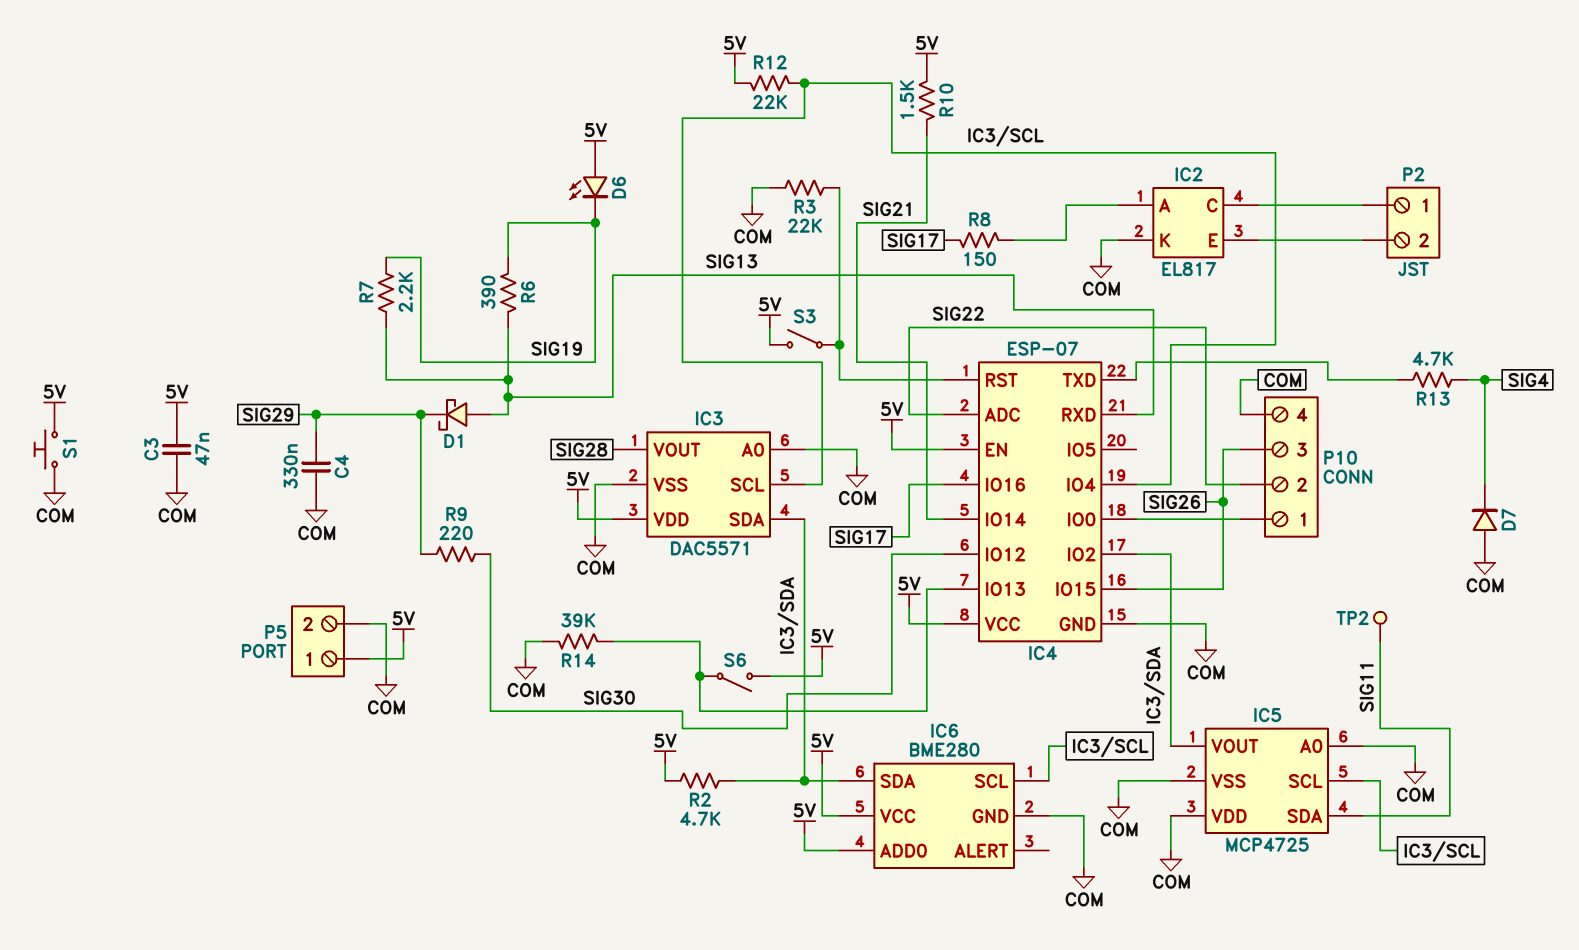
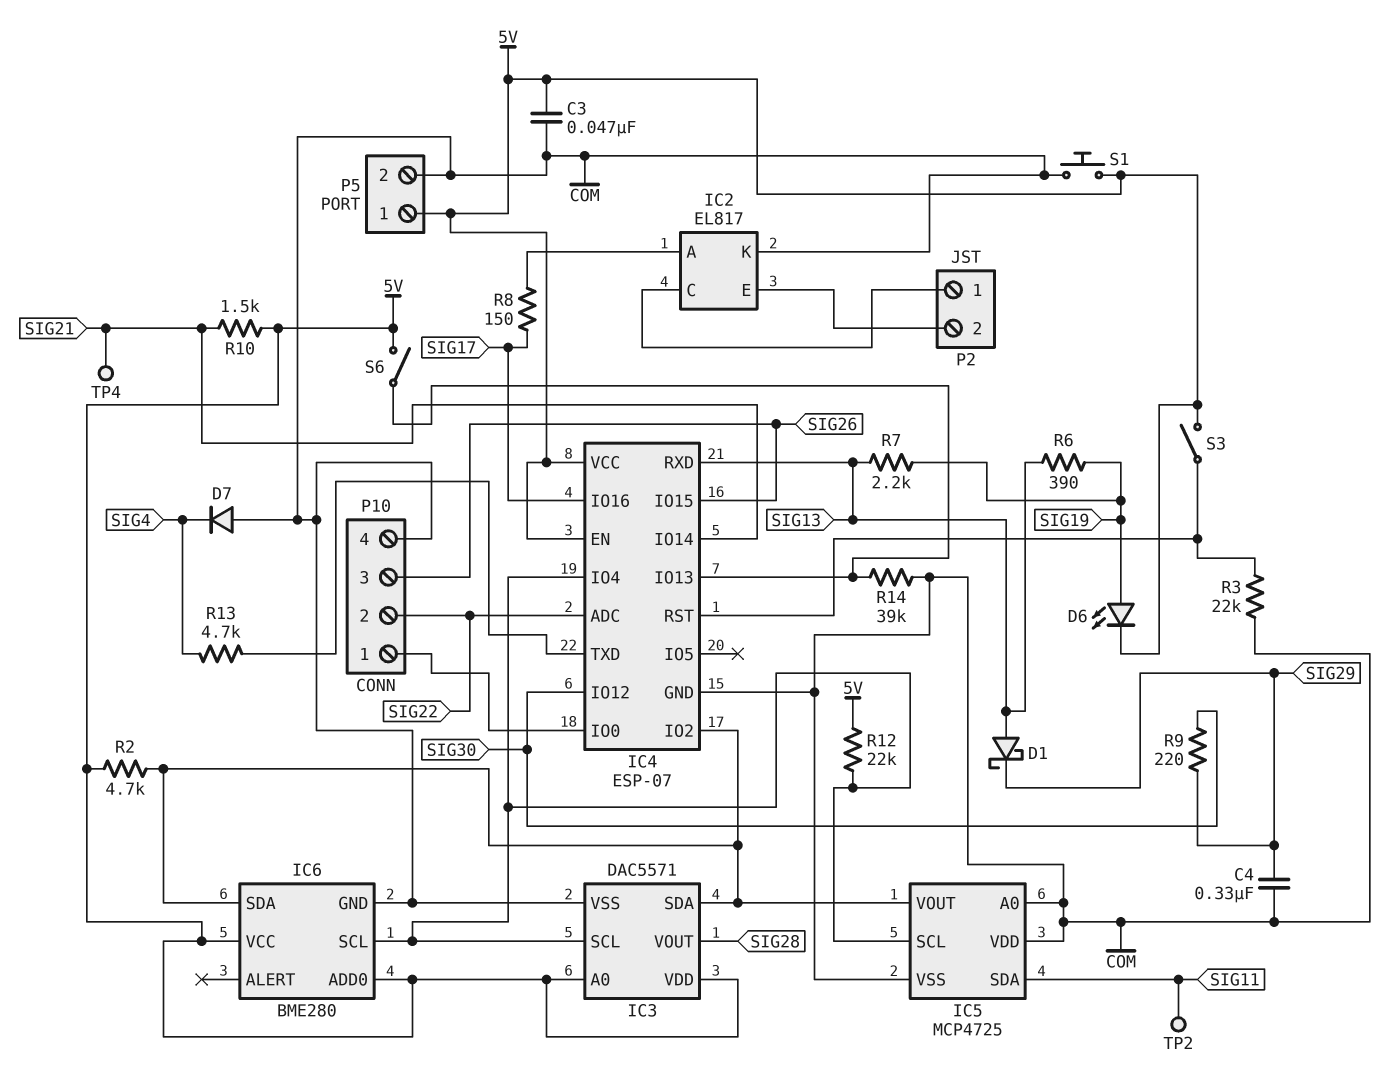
D6: LED (A 5V, K SIG19) -> LED (A SIG19, K 5V)
IC3 pin A0: COM -> 5V
TP4: none -> test point (SIG21)

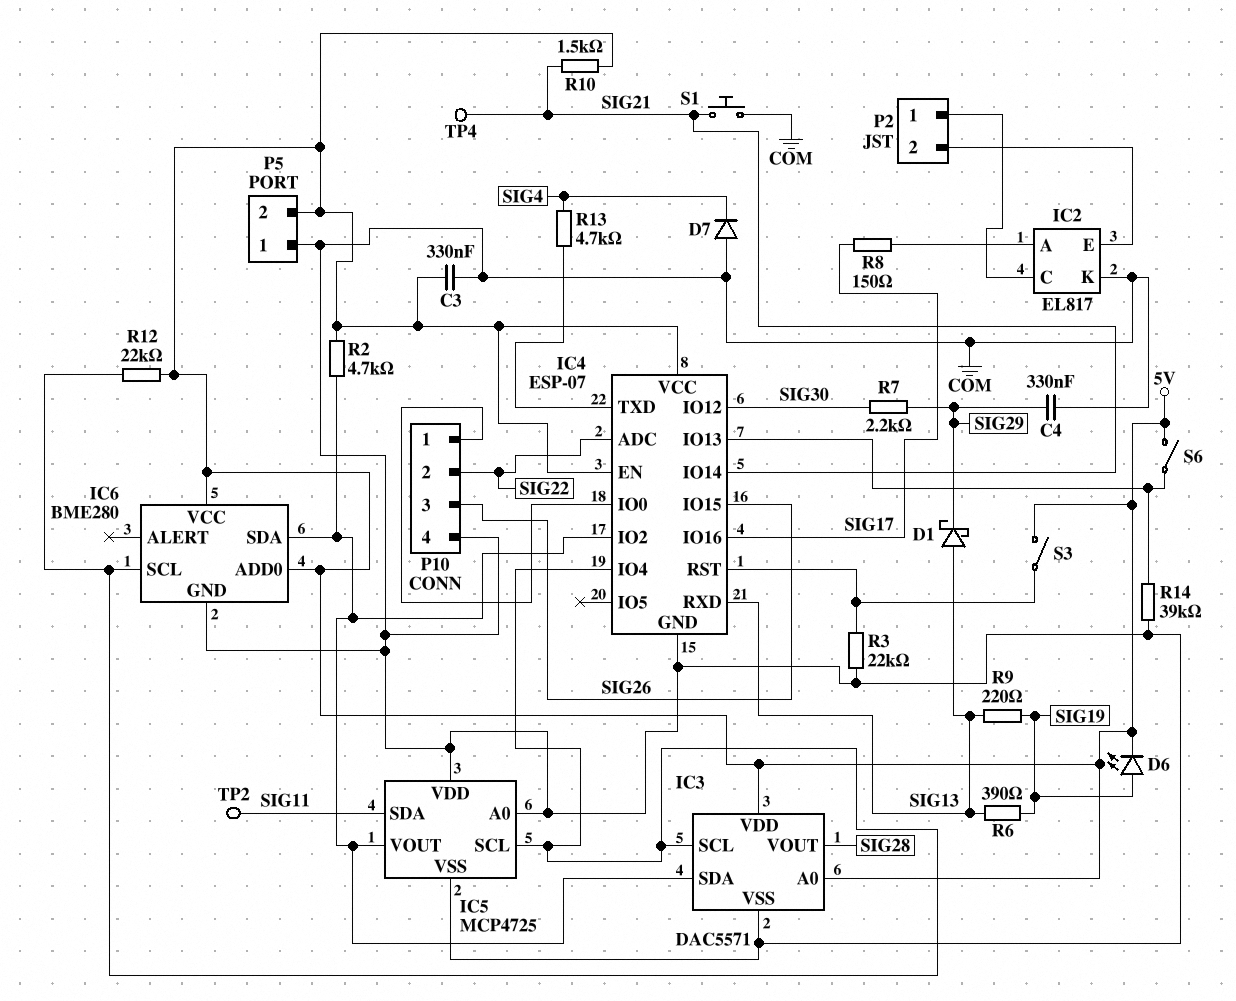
C3: 47nF (5V, COM) -> 330nF (5V, COM)
P5 pin 1: 5V -> COM
P5 pin 2: COM -> 5V
R7: 2.2k (SIG13, SIG19) -> 2.2k (SIG29, SIG30)
R9: 220 (SIG29, SIG30) -> 220 (SIG13, SIG19)
S1: button (5V, COM) -> button (COM, SIG21)

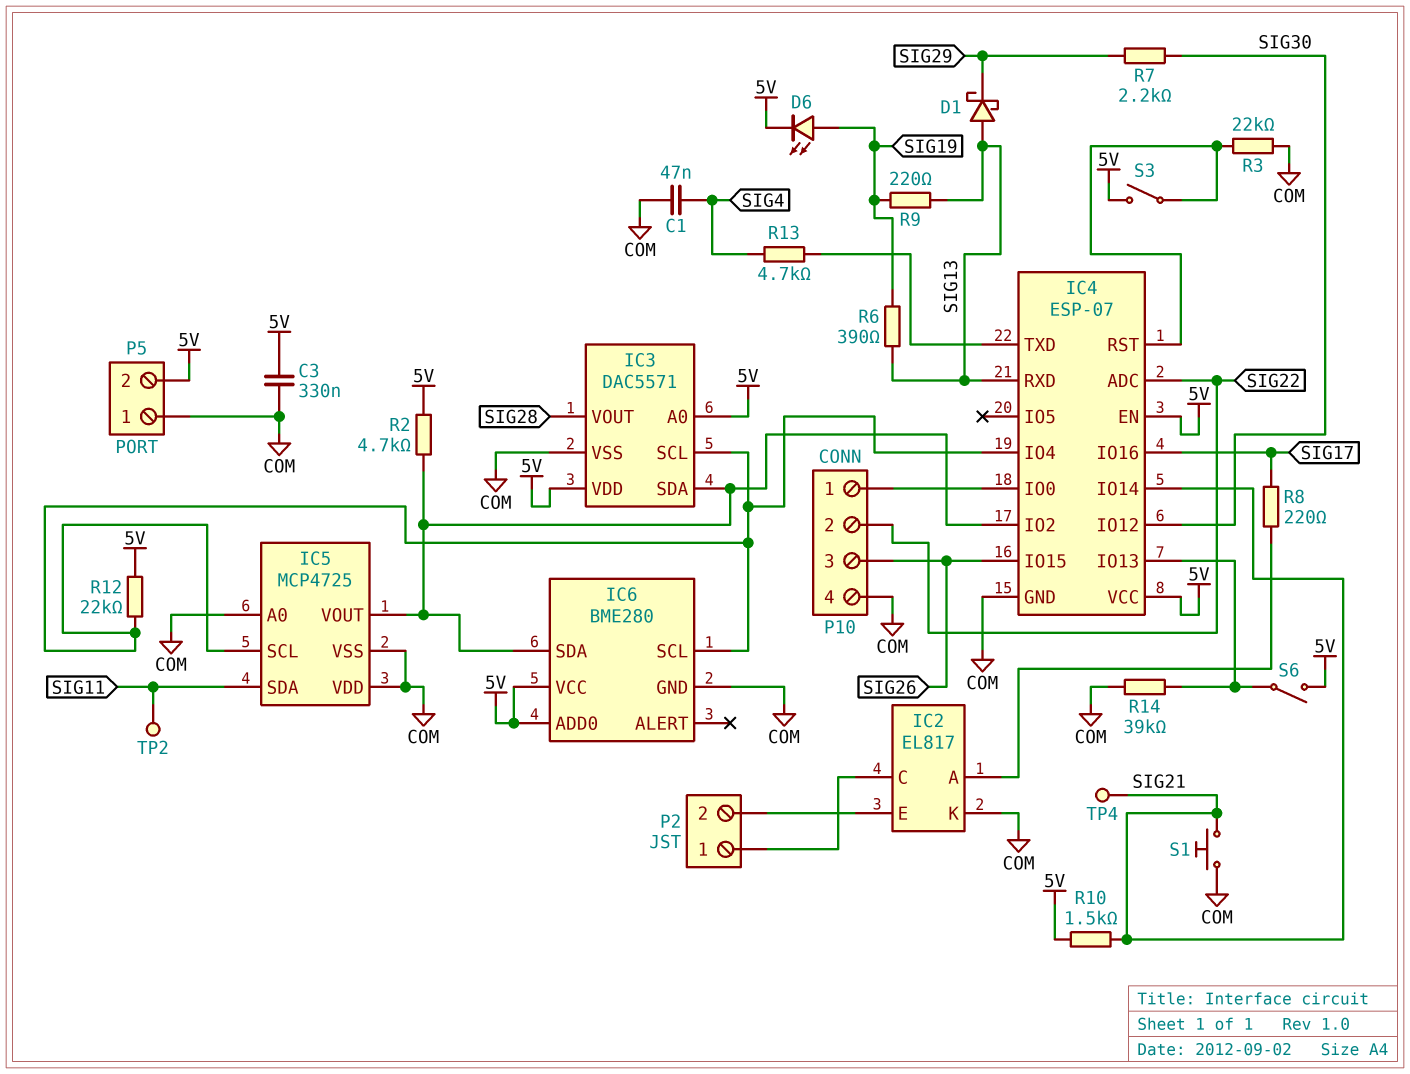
C1: none -> 47nF (COM, SIG4)
C4: 330nF (COM, SIG29) -> none
D7: diode (A COM, K SIG4) -> none
R8: 150 (IC2/A, SIG17) -> 220 (IC2/A, SIG17)

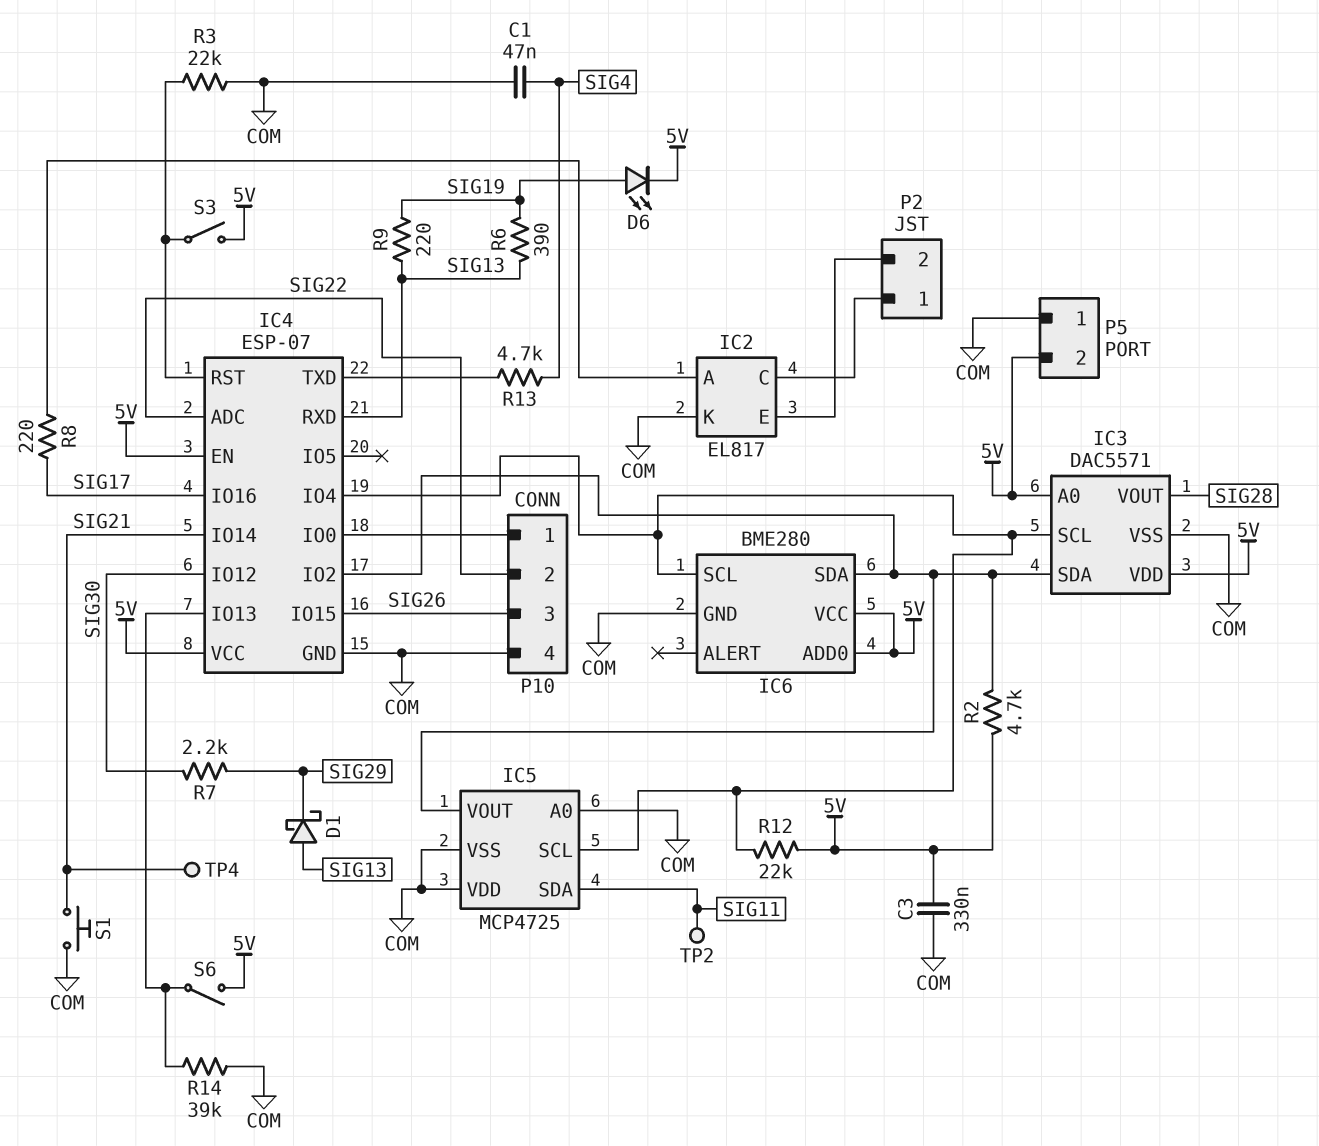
R10: 1.5k (5V, SIG21) -> none

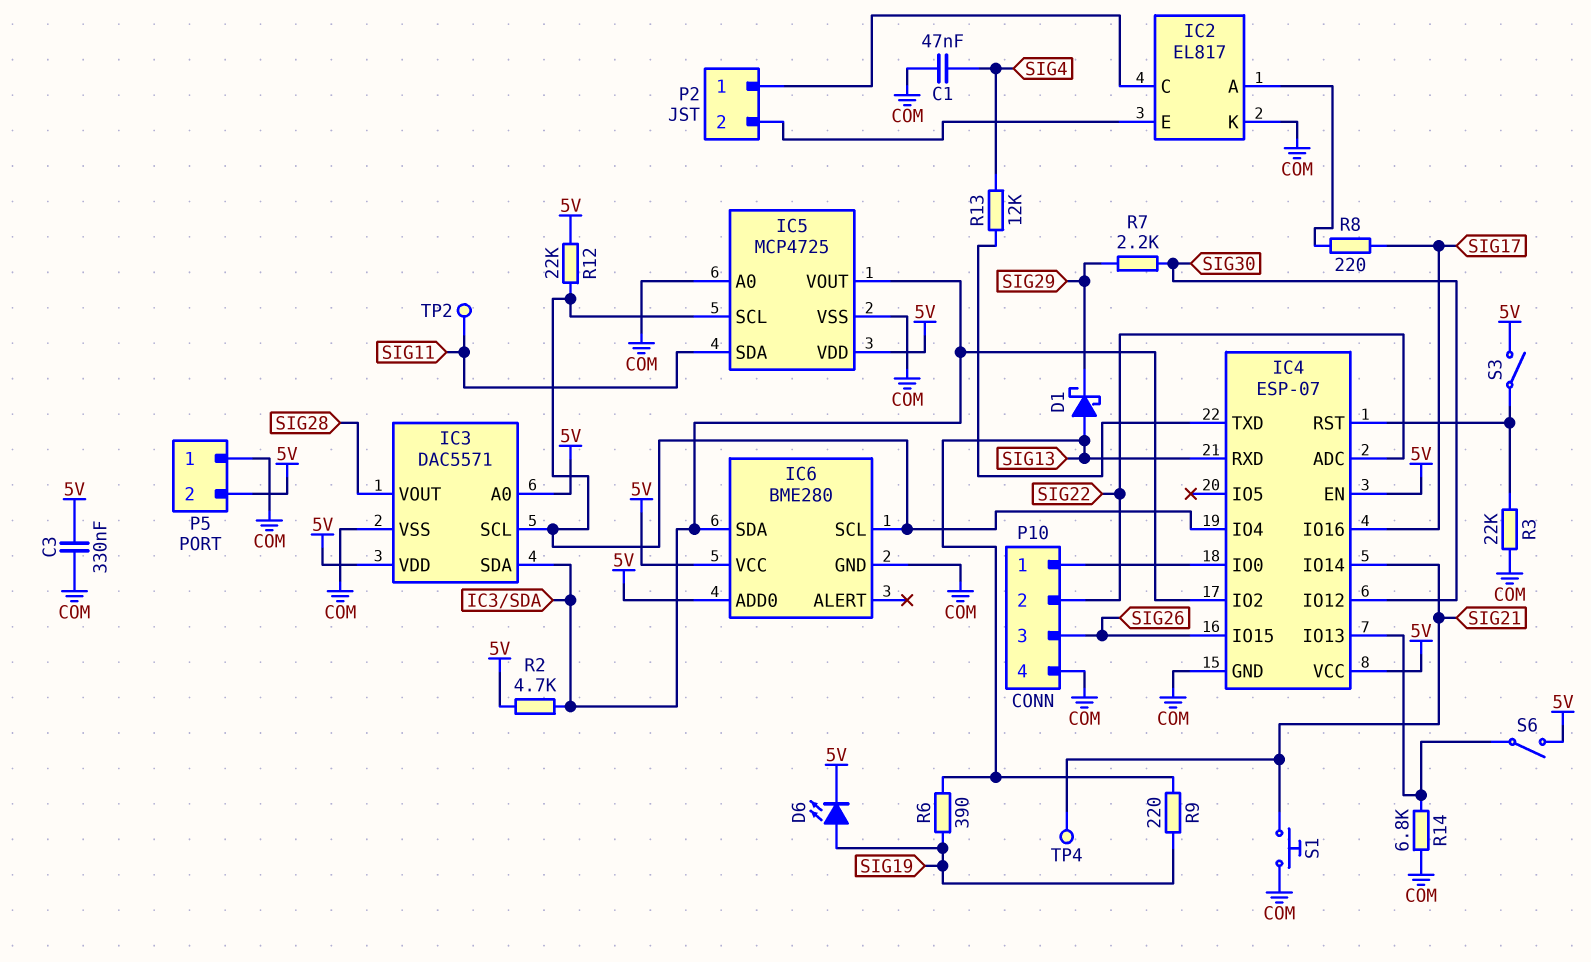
IC5 pin VDD: COM -> 5V
R13: 4.7k (IC4/TXD, SIG4) -> 12k (IC4/TXD, SIG4)
R14: 39k (COM, IC4/IO13) -> 6.8k (COM, IC4/IO13)

